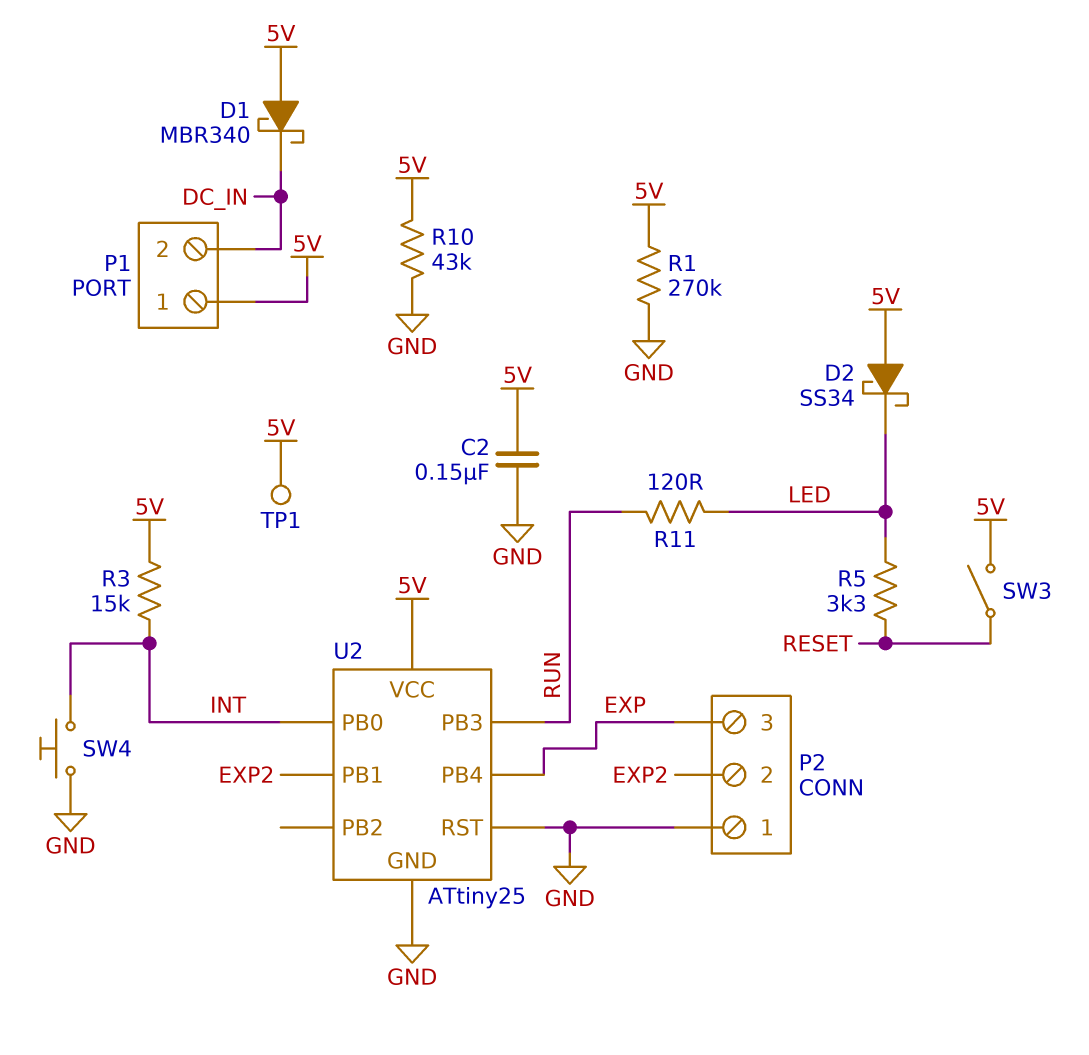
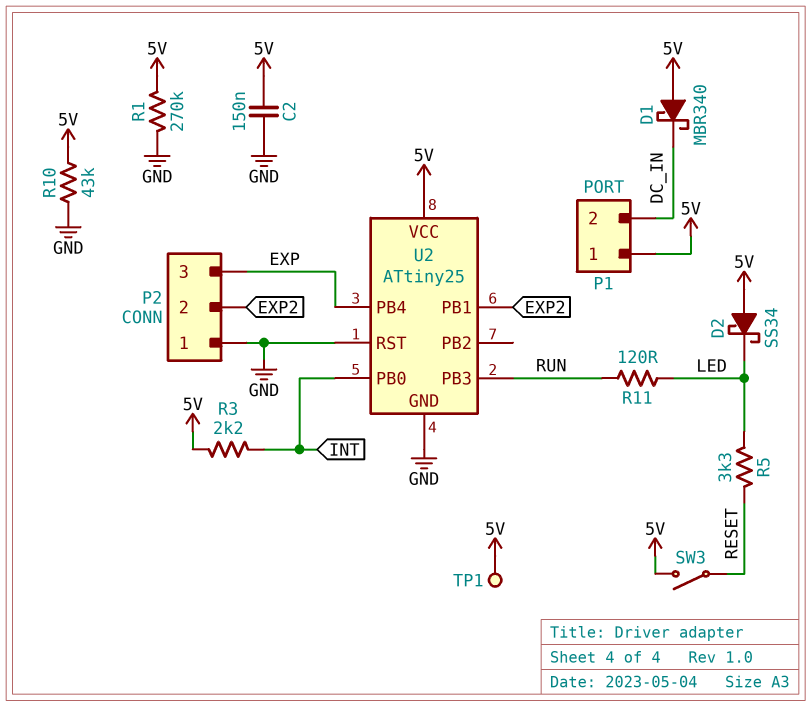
R3: 15k (5V, INT) -> 2.2k (5V, INT)
SW4: button (GND, INT) -> none

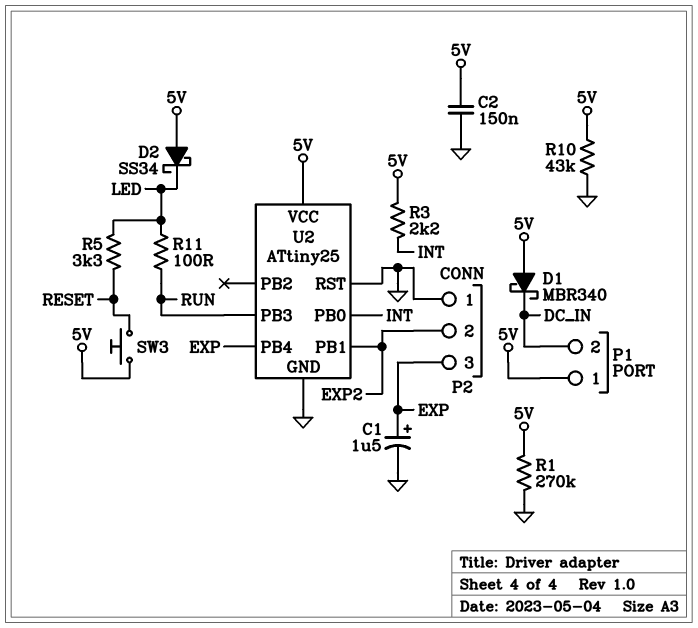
C1: none -> 1.5uF (plus EXP, minus GND)
R11: 120 (LED, RUN) -> 100 (LED, RUN)
SW3: switch (5V, RESET) -> button (5V, RESET)
TP1: test point (5V) -> none

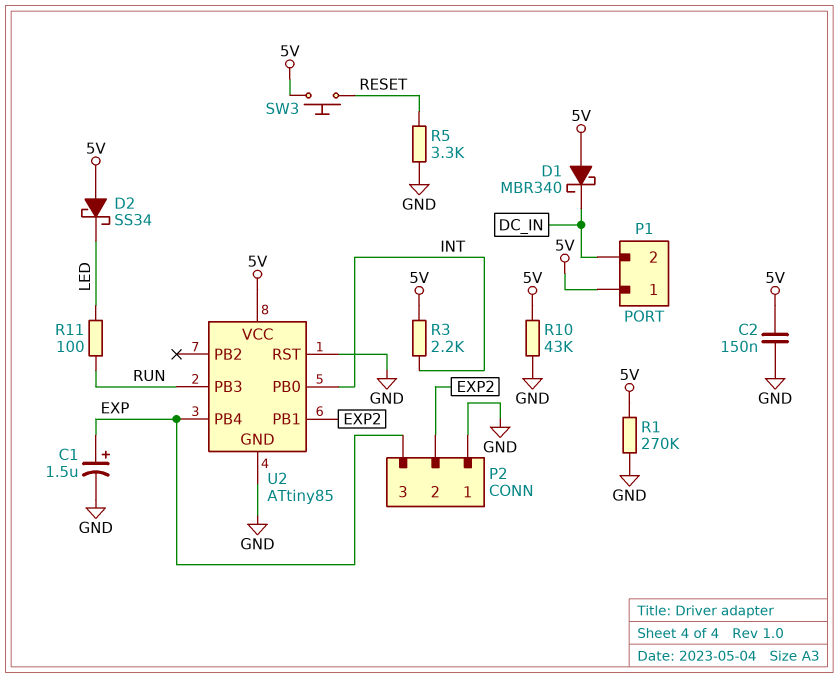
R5: 3.3k (LED, RESET) -> 3.3k (GND, RESET)
U2: ATtiny25 -> ATtiny85

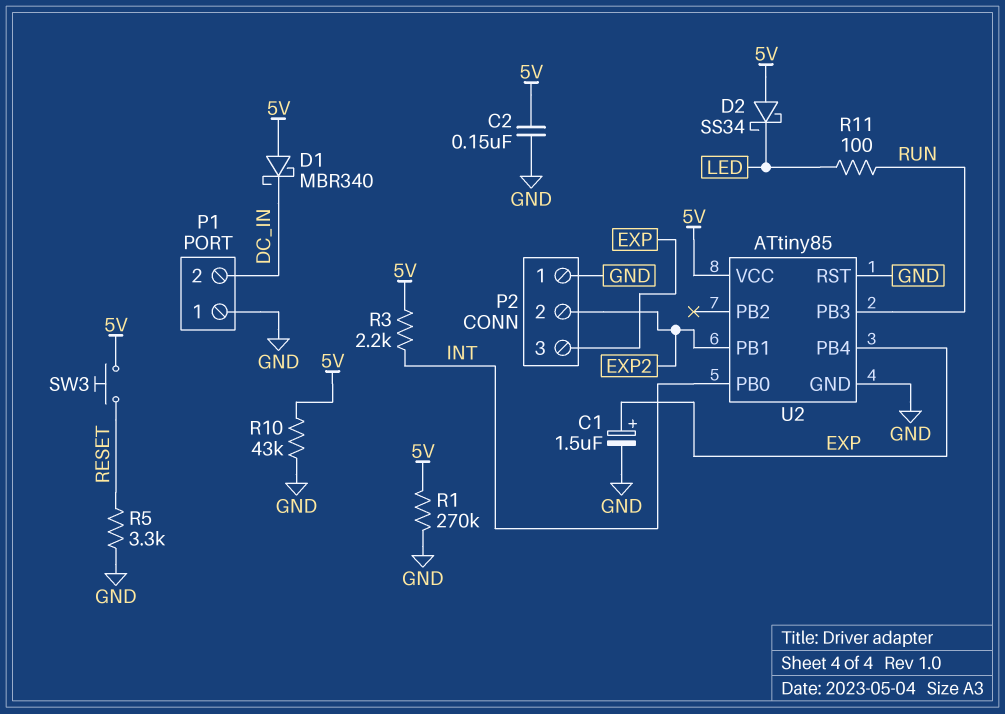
P1 pin 1: 5V -> GND

